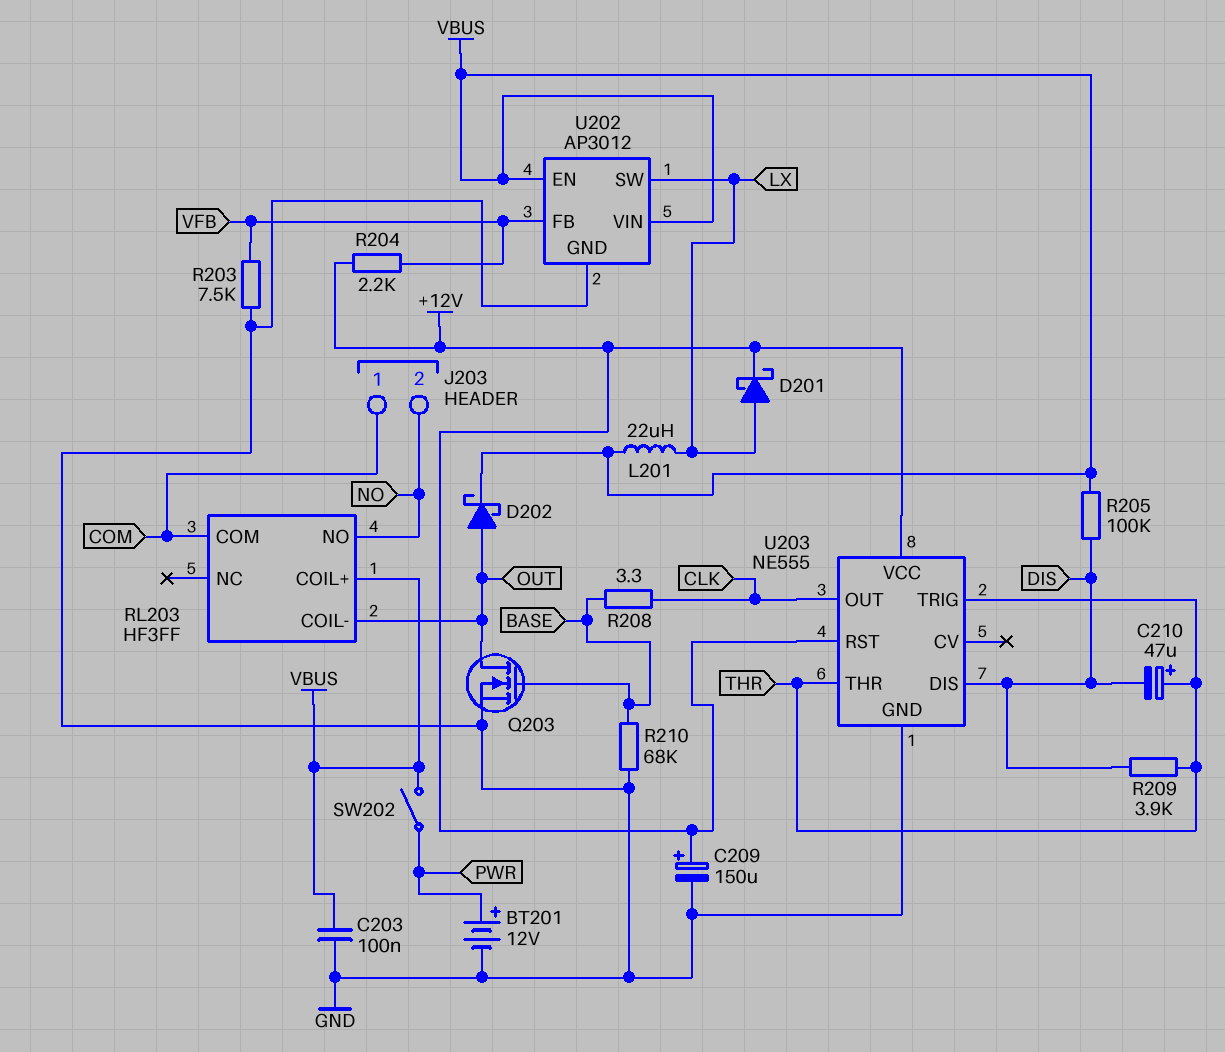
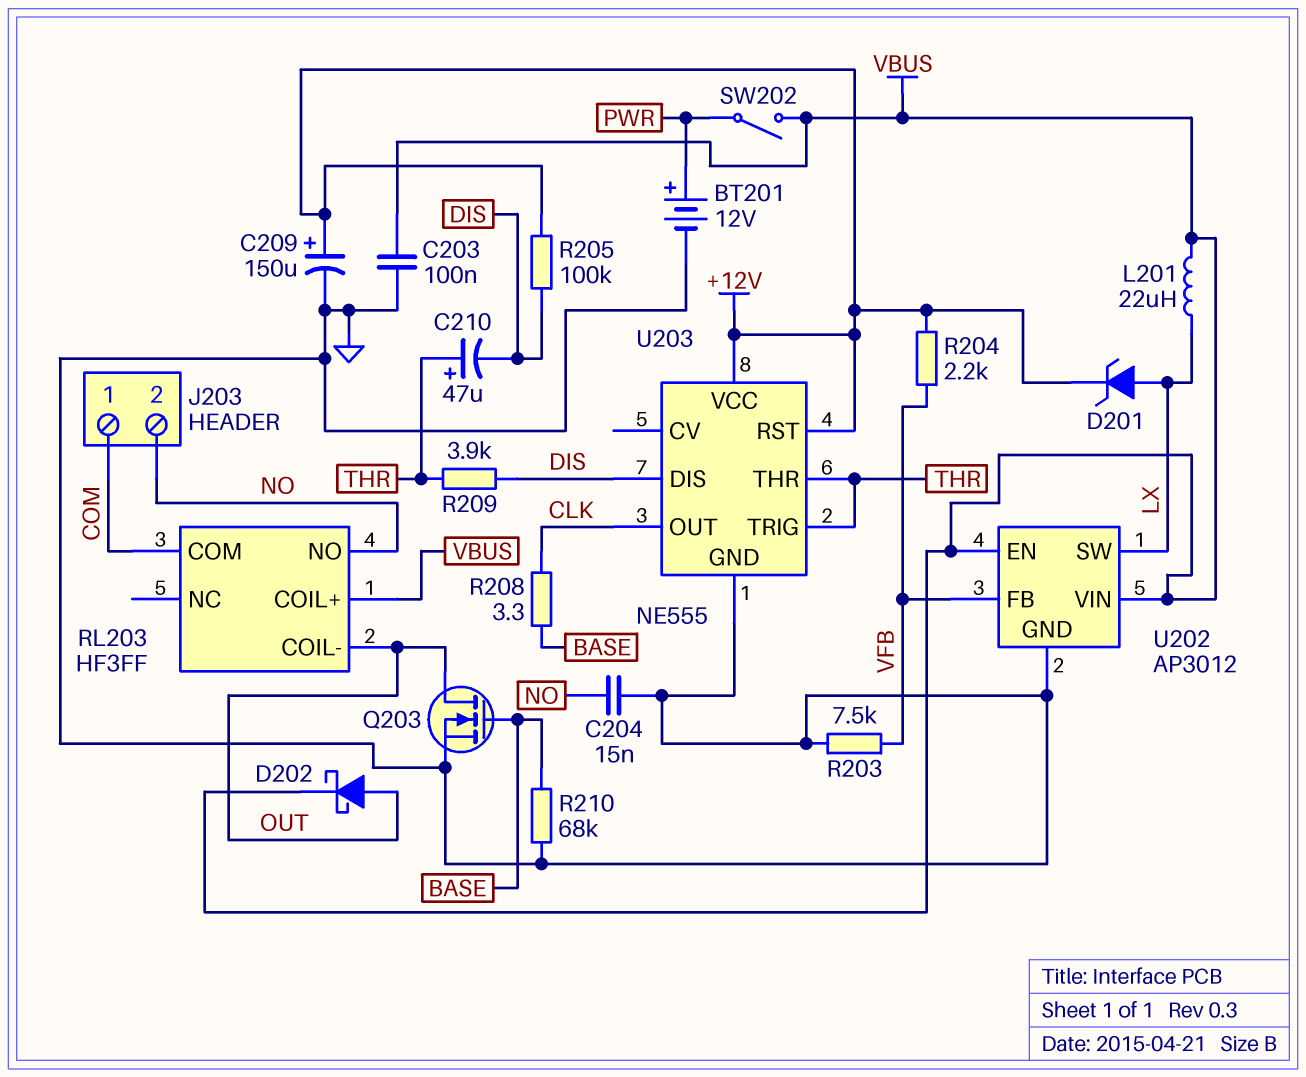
C204: none -> 15nF (GND, NO)
D201: schottky (A LX, K +12V) -> zener (A LX, K +12V)
R205: 100k (DIS, VBUS) -> 100k (+12V, DIS)

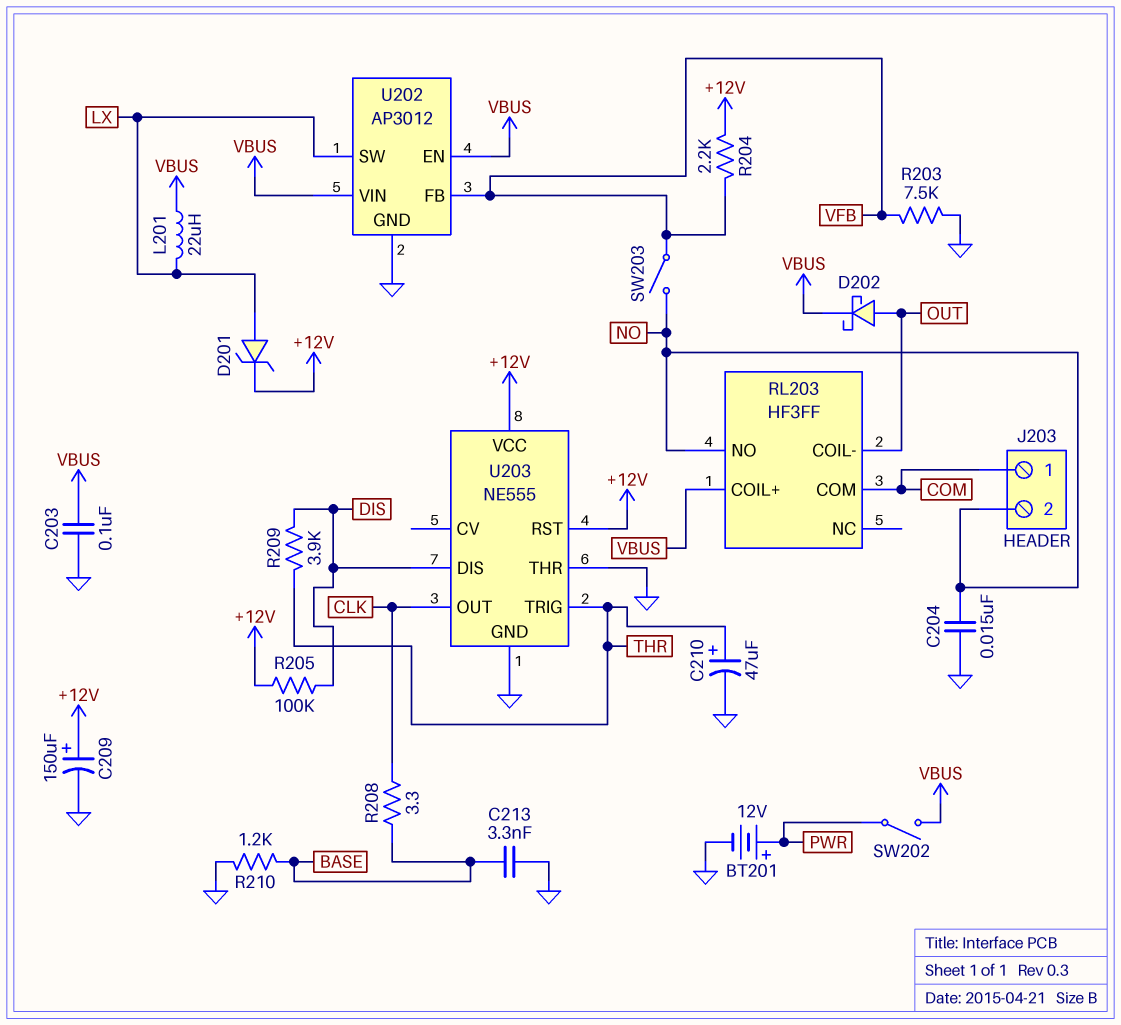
C210: 47uF (plus THR, minus DIS) -> 47uF (plus THR, minus GND)
C213: none -> 3.3nF (BASE, GND)
Q203: NMOS (G BASE, D OUT, S GND) -> none
R210: 68k (BASE, GND) -> 1.2k (BASE, GND)
SW203: none -> switch (NO, VFB)
U203 pin THR: THR -> GND

